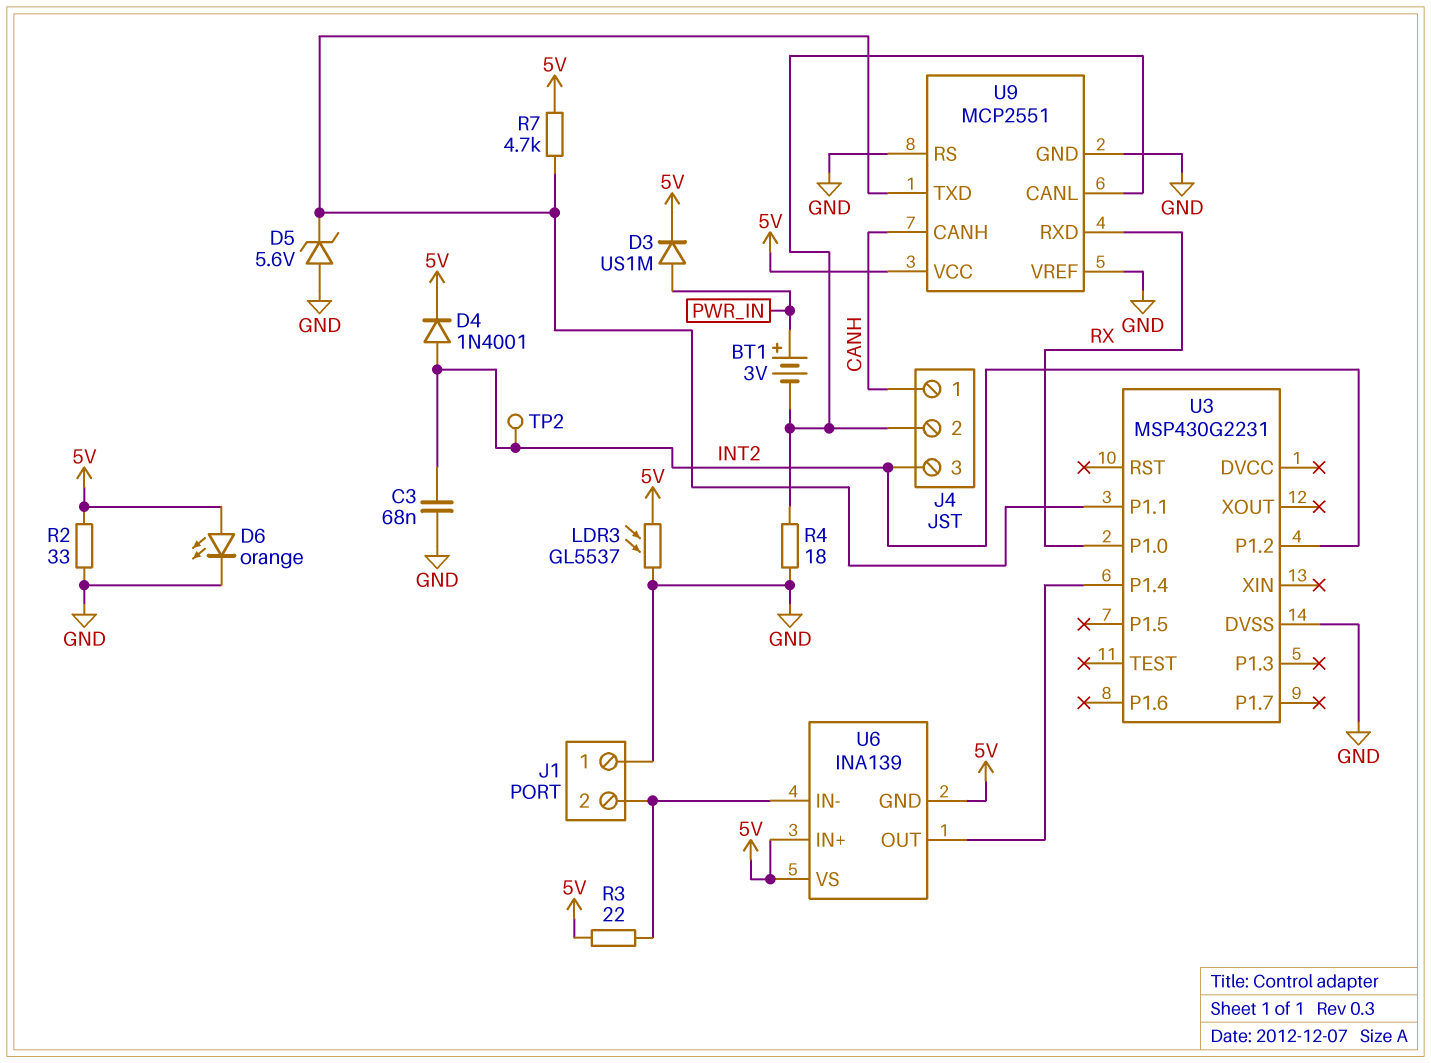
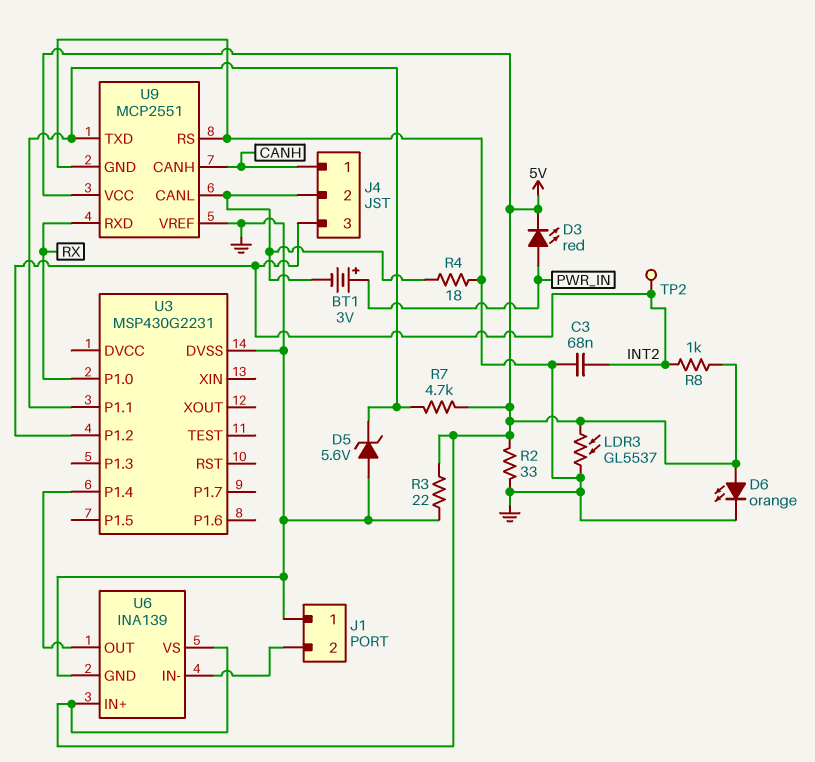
D3: diode US1M (A PWR_IN, K 5V) -> LED red (A PWR_IN, K 5V)
D4: diode 1N4001 (A INT2, K 5V) -> none
R3: 22 (5V, J1/2) -> 22 (5V, GND)
R8: none -> 1k (5V, INT2)
U6 pin GND: 5V -> GND

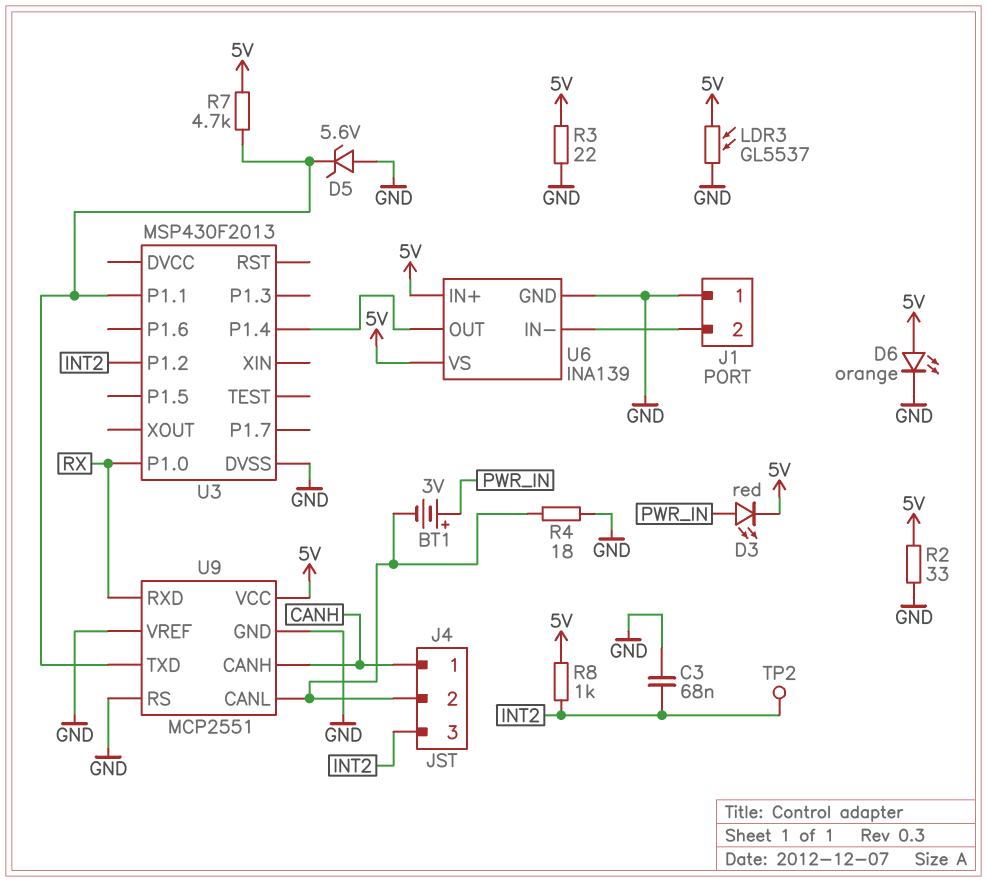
U3: MSP430G2231 -> MSP430F2013

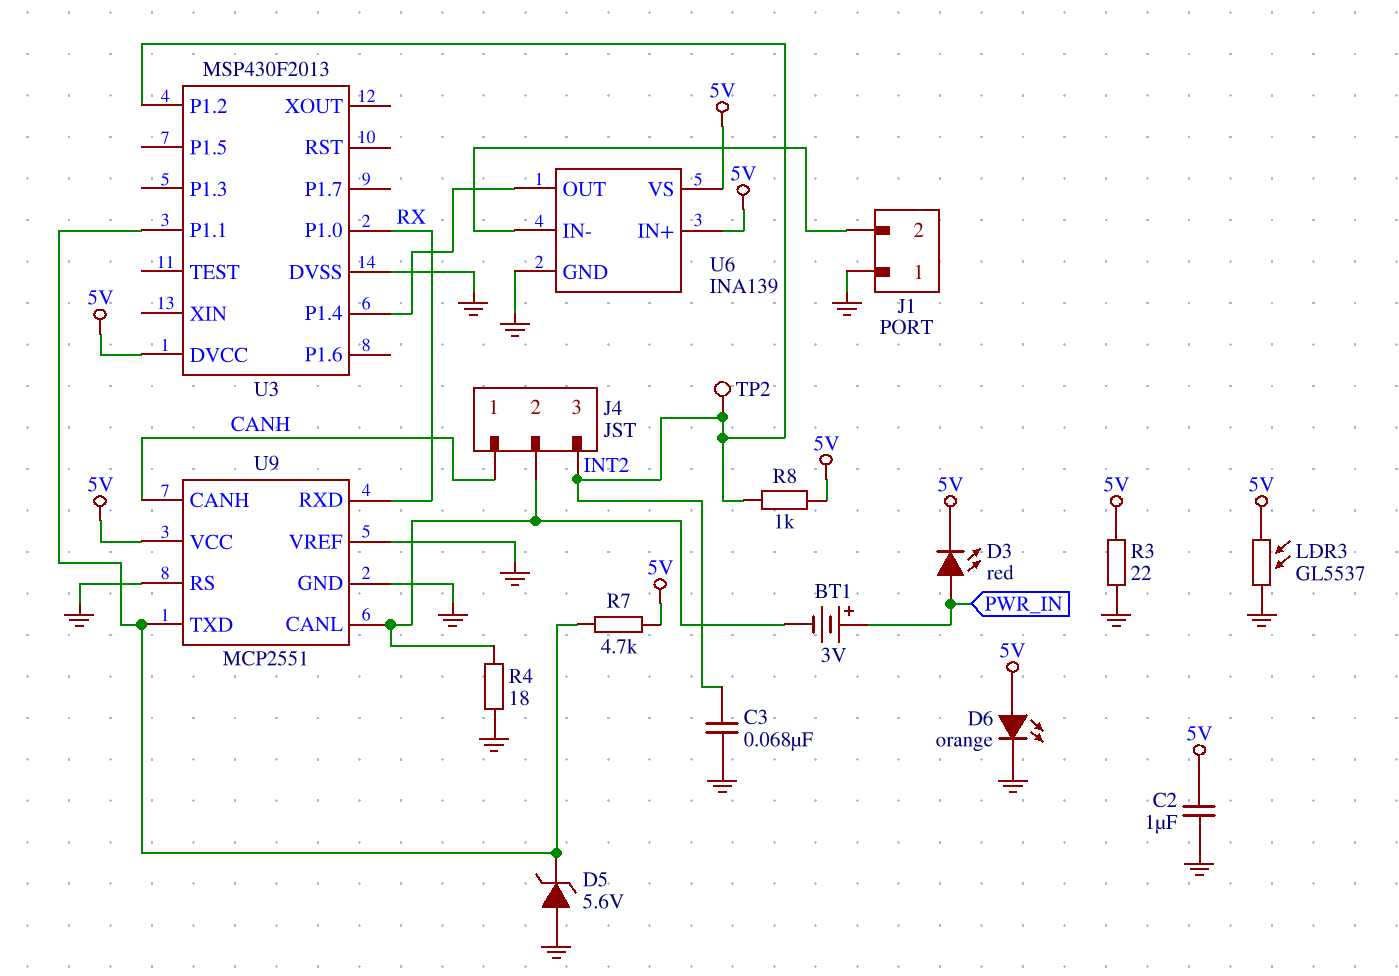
C2: none -> 1uF (5V, GND)
R2: 33 (5V, GND) -> none
U3 pin DVCC: none -> 5V

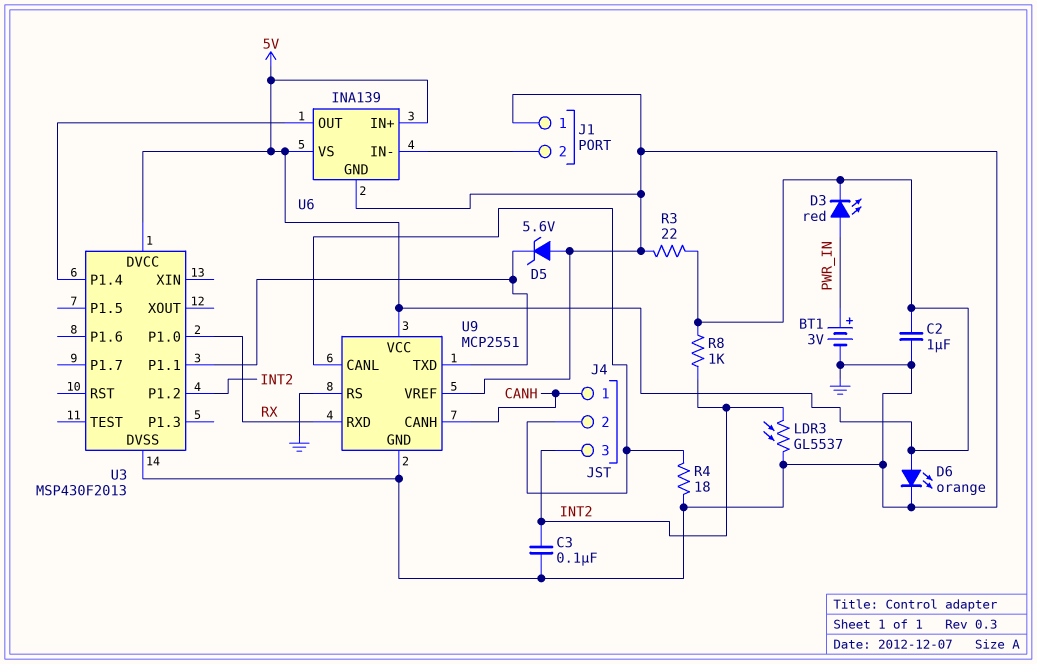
BT1: 3V (plus PWR_IN, minus J4/2) -> 3V (plus PWR_IN, minus GND)
C3: 68nF (GND, INT2) -> 100nF (GND, INT2)
LDR3: GL5537 (5V, GND) -> GL5537 (GND, INT2)
R7: 4.7k (5V, U3/P1.1) -> none
TP2: test point (INT2) -> none

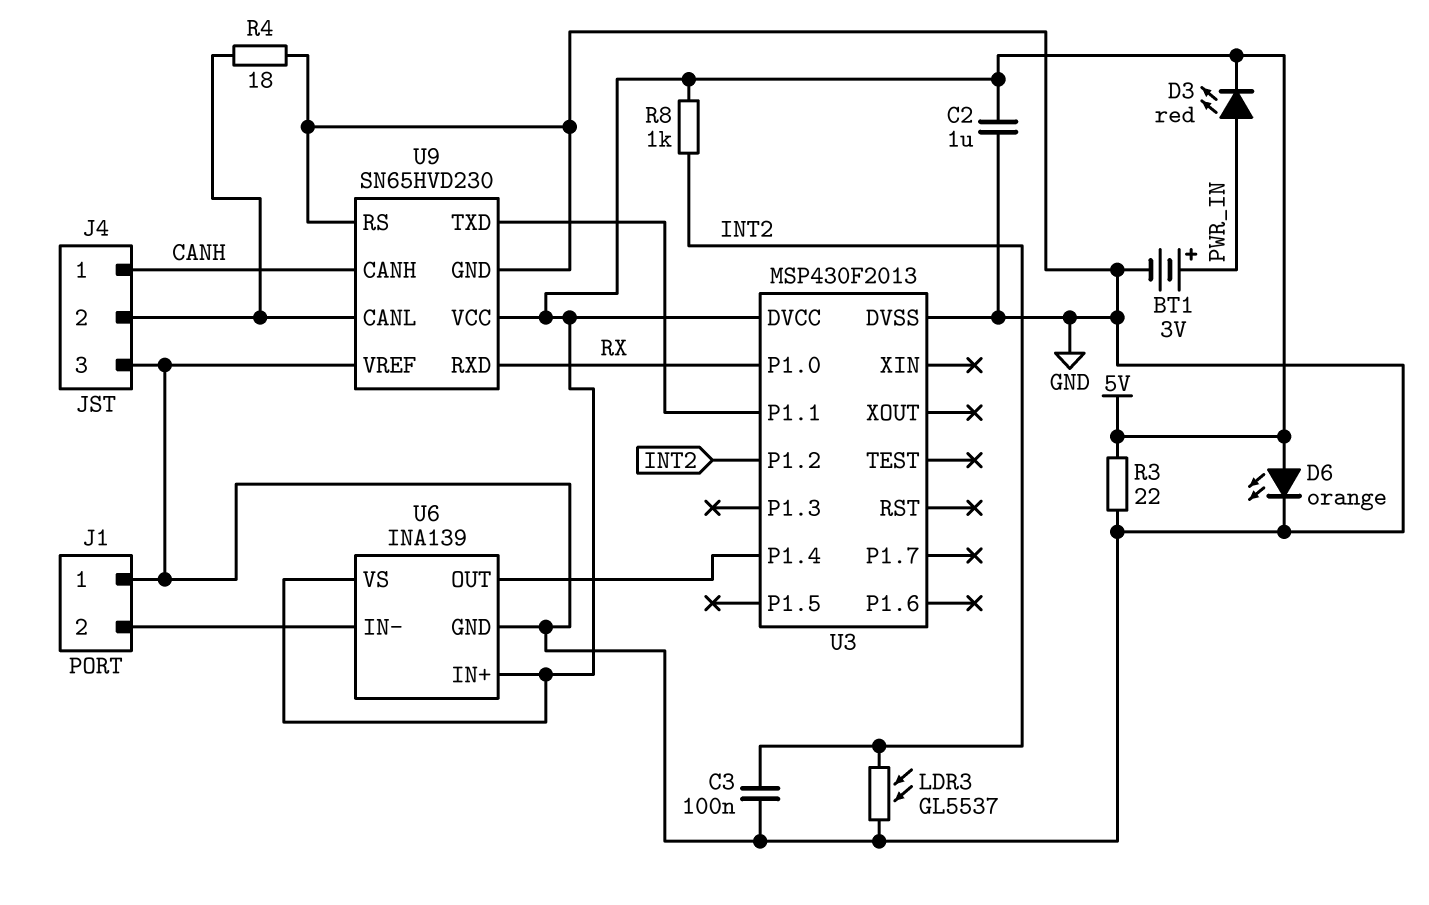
D5: zener 5.6V (A GND, K U3/P1.1) -> none
J4 pin 3: INT2 -> GND
U9: MCP2551 -> SN65HVD230

